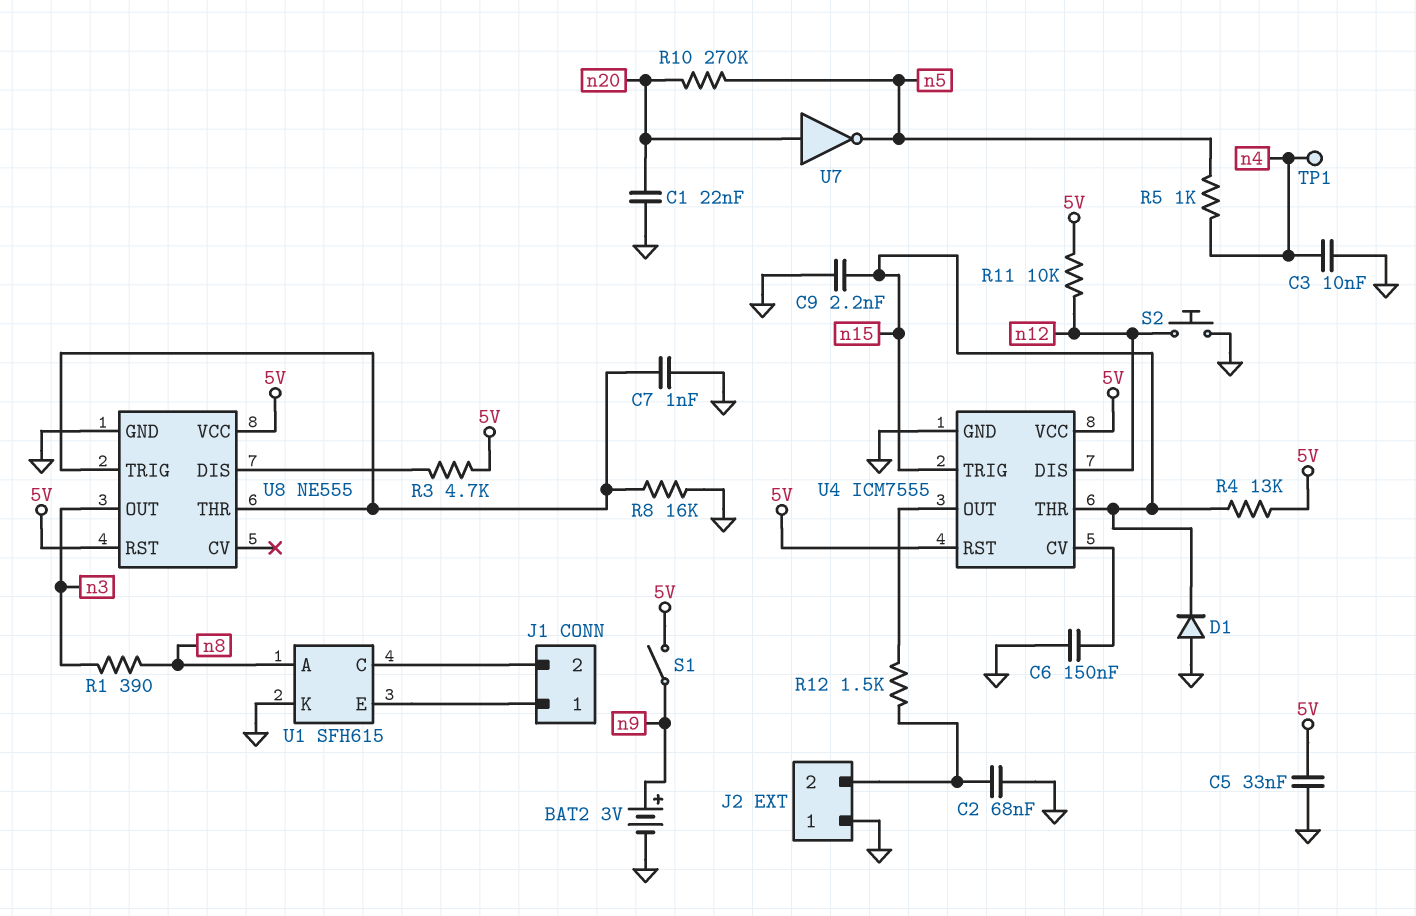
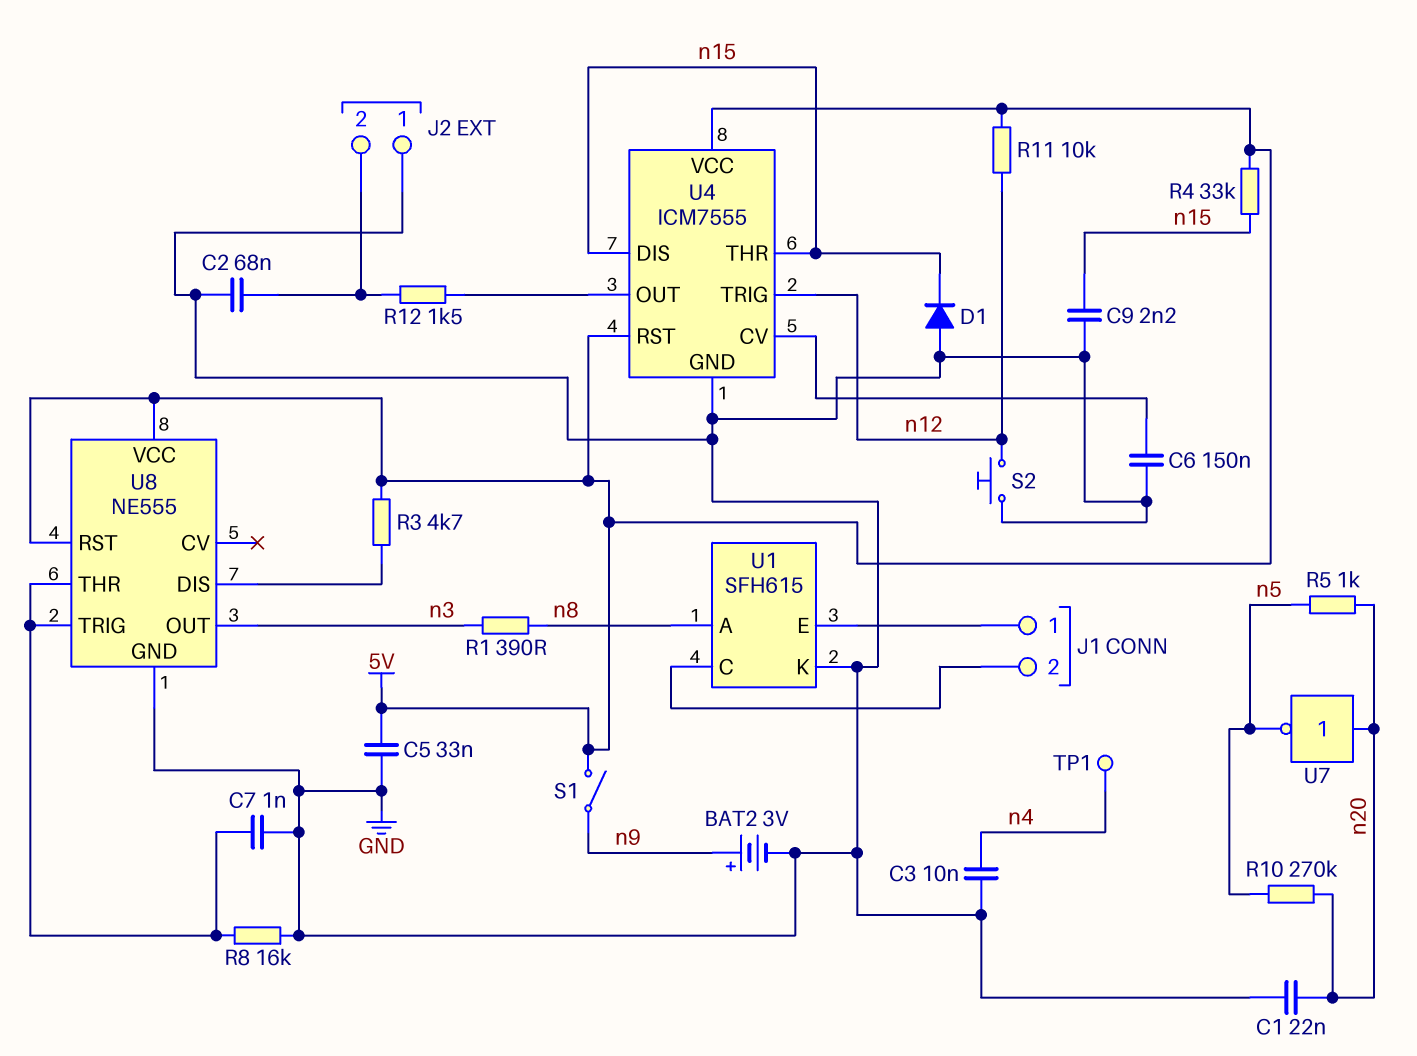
R4: 13k (5V, n15) -> 33k (5V, n15)
R5: 1k (n4, n5) -> 1k (n5, n20)
U4 pin DIS: n12 -> n15
U4 pin TRIG: n15 -> n12

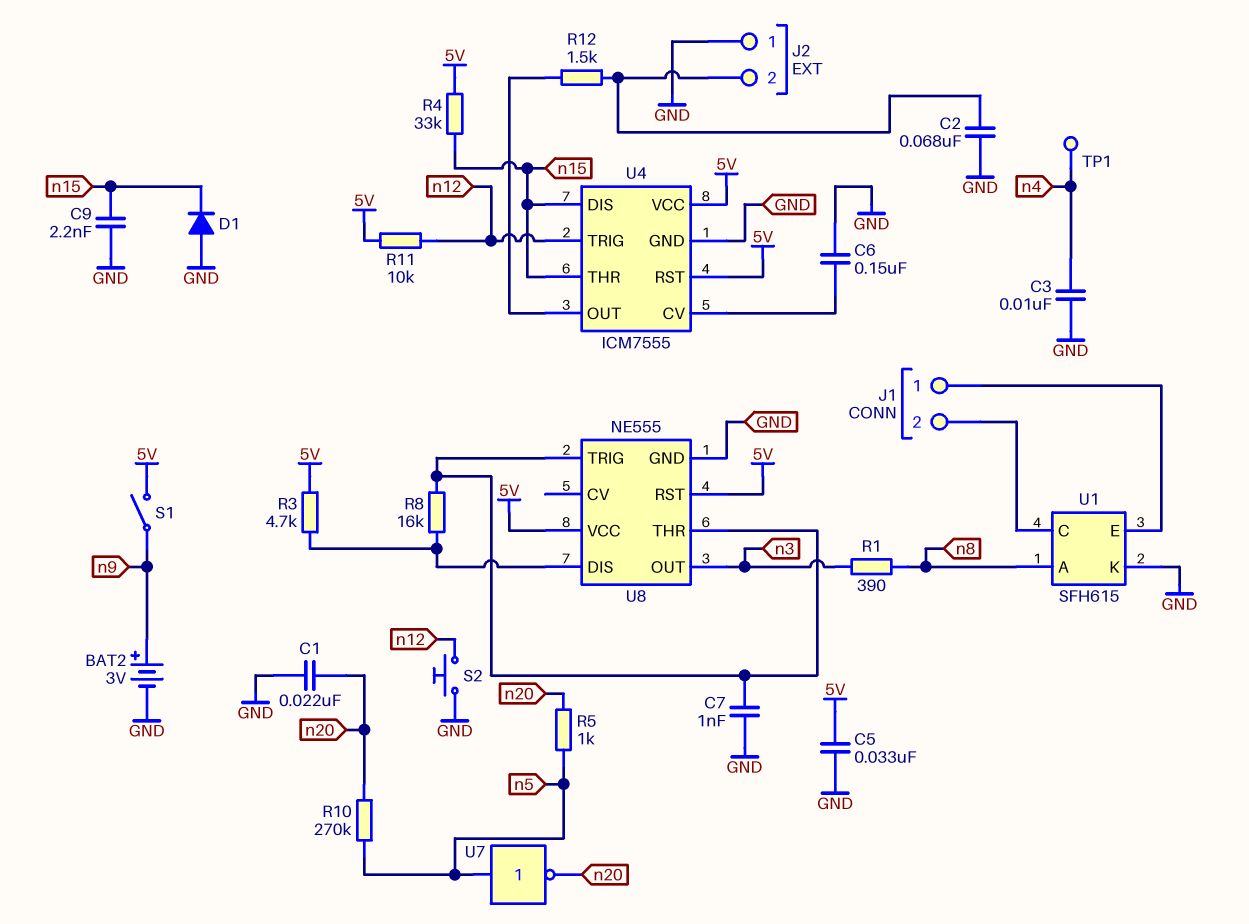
R8: 16k (GND, U8/THR) -> 16k (U8/DIS, U8/THR)
U7: NOT (in n20, out n5) -> NOT (in n5, out n20)

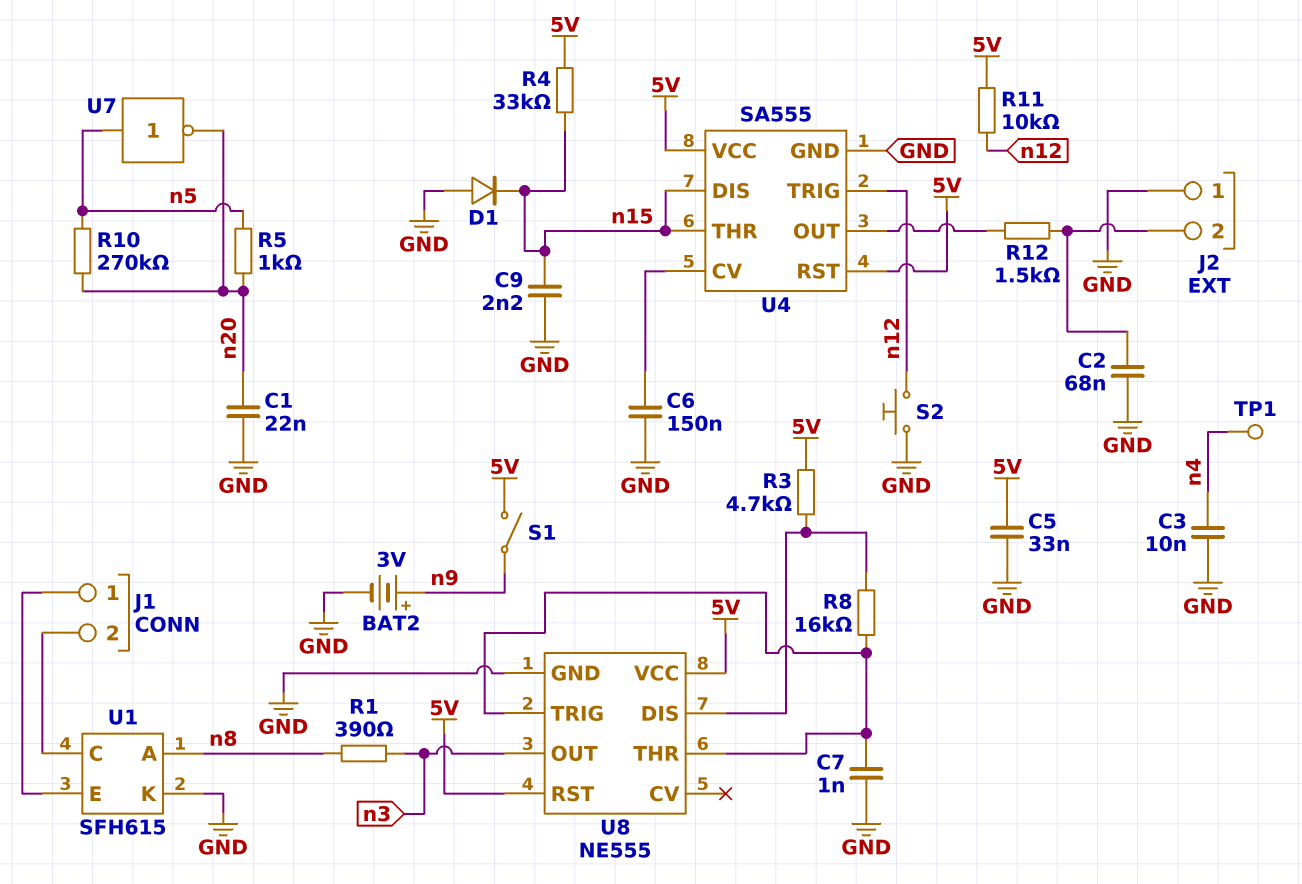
U4: ICM7555 -> SA555

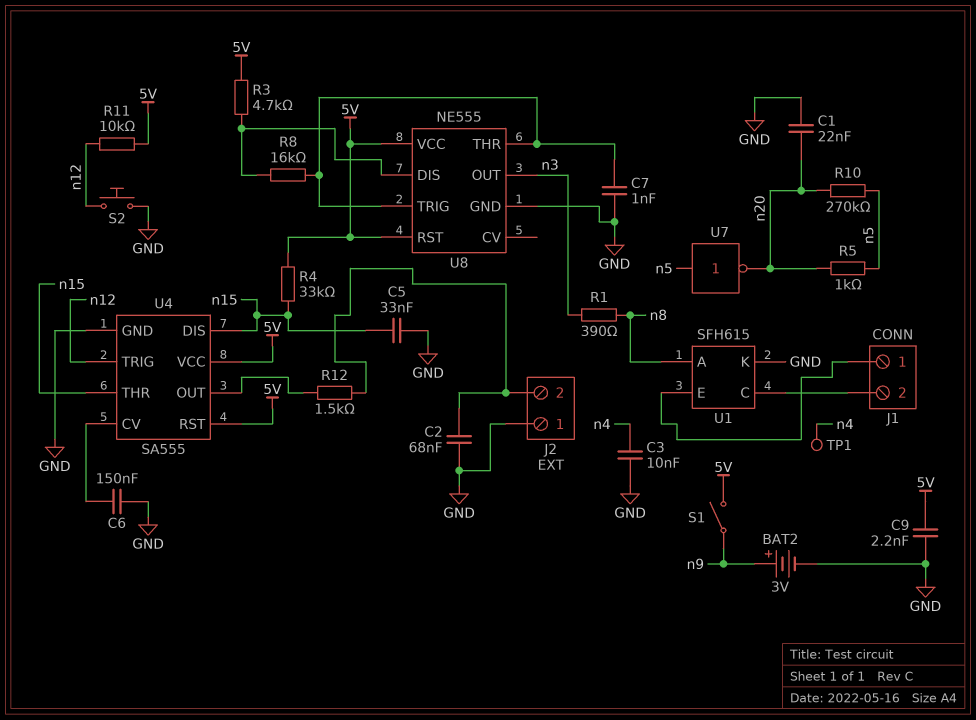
C5: 33nF (5V, GND) -> 33nF (GND, n15)
C9: 2.2nF (GND, n15) -> 2.2nF (5V, GND)
D1: diode (A GND, K n15) -> none

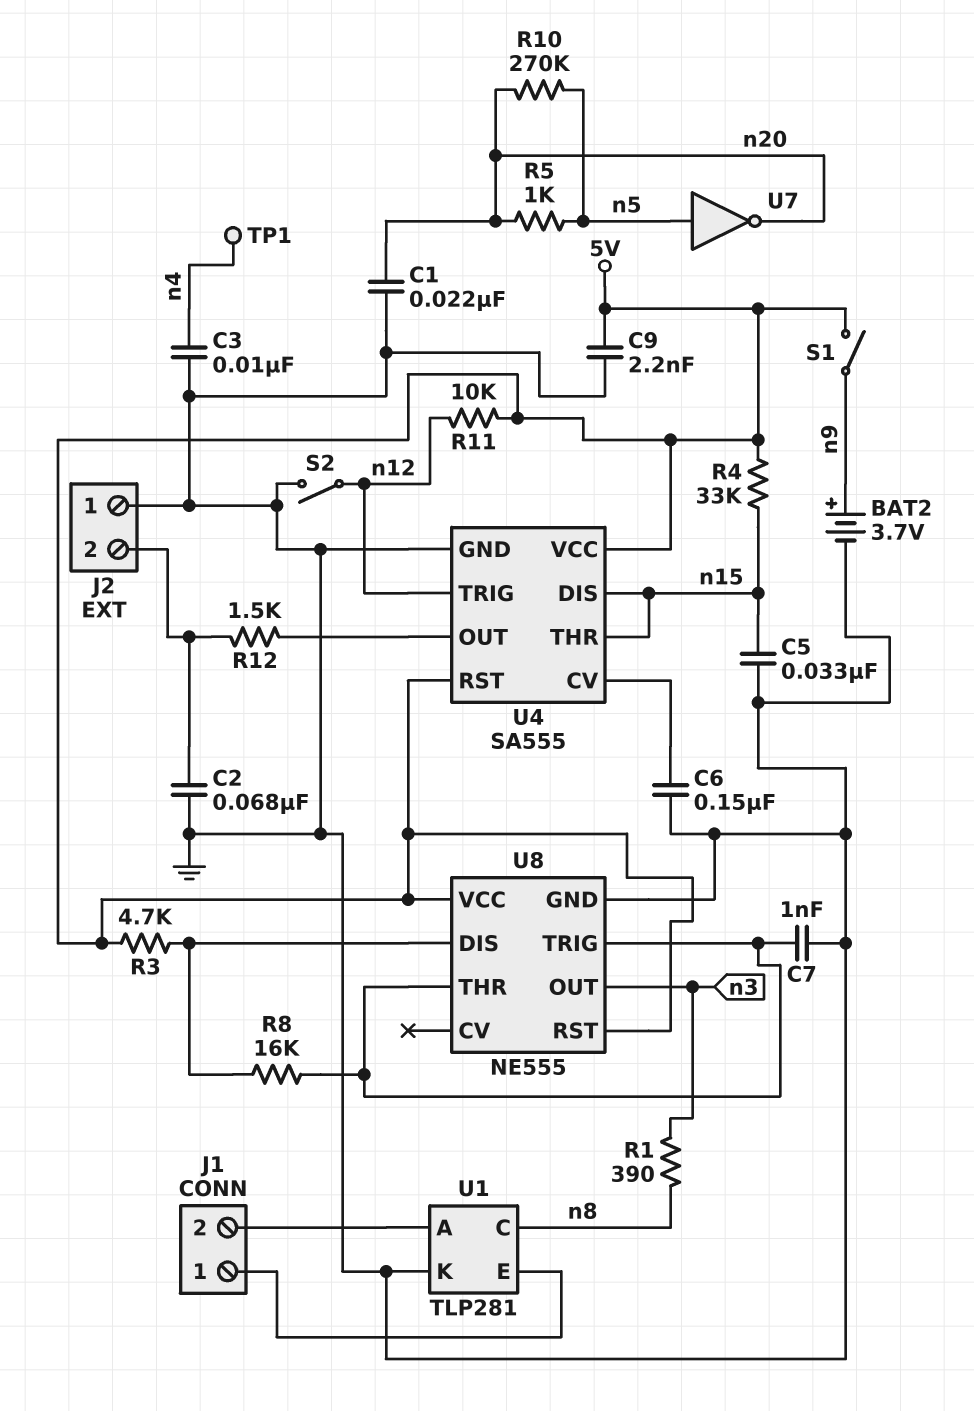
BAT2: 3V (plus n9, minus GND) -> 3.7V (plus n9, minus GND)
S2: button (GND, n12) -> switch (GND, n12)
U1: SFH615 -> TLP281
U1 pin A: n8 -> J1/2
U1 pin C: J1/2 -> n8

